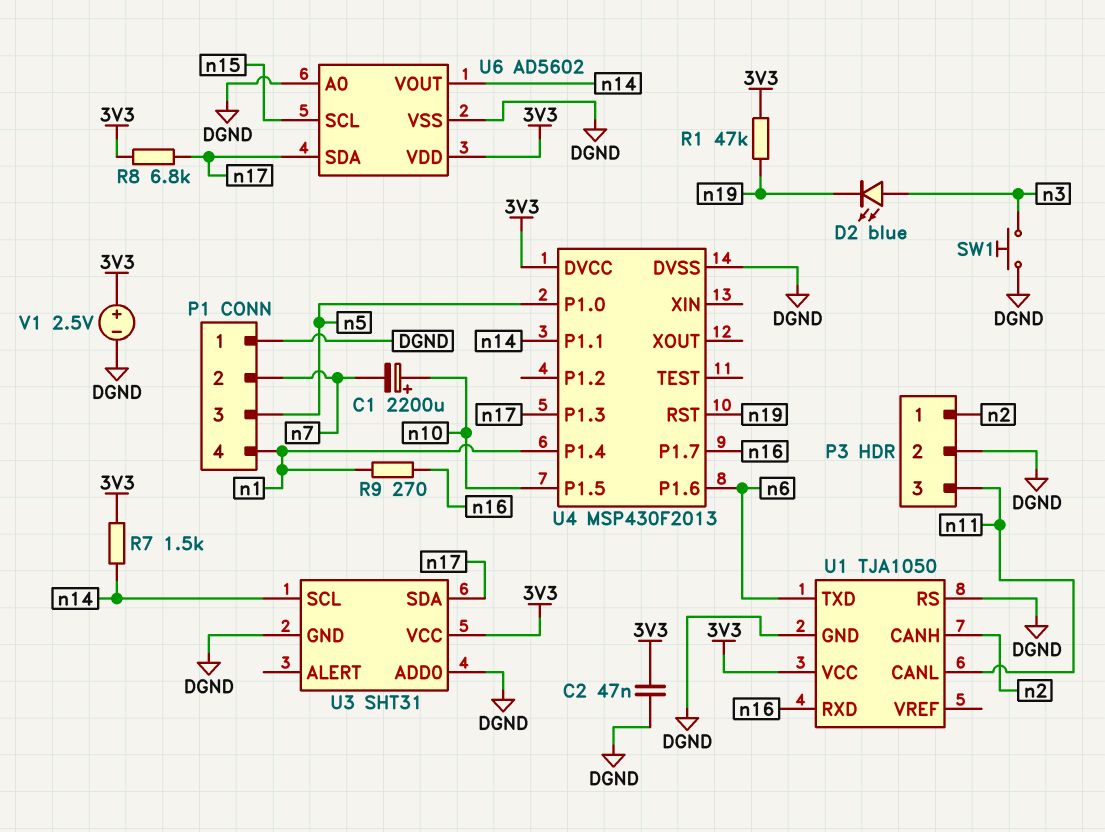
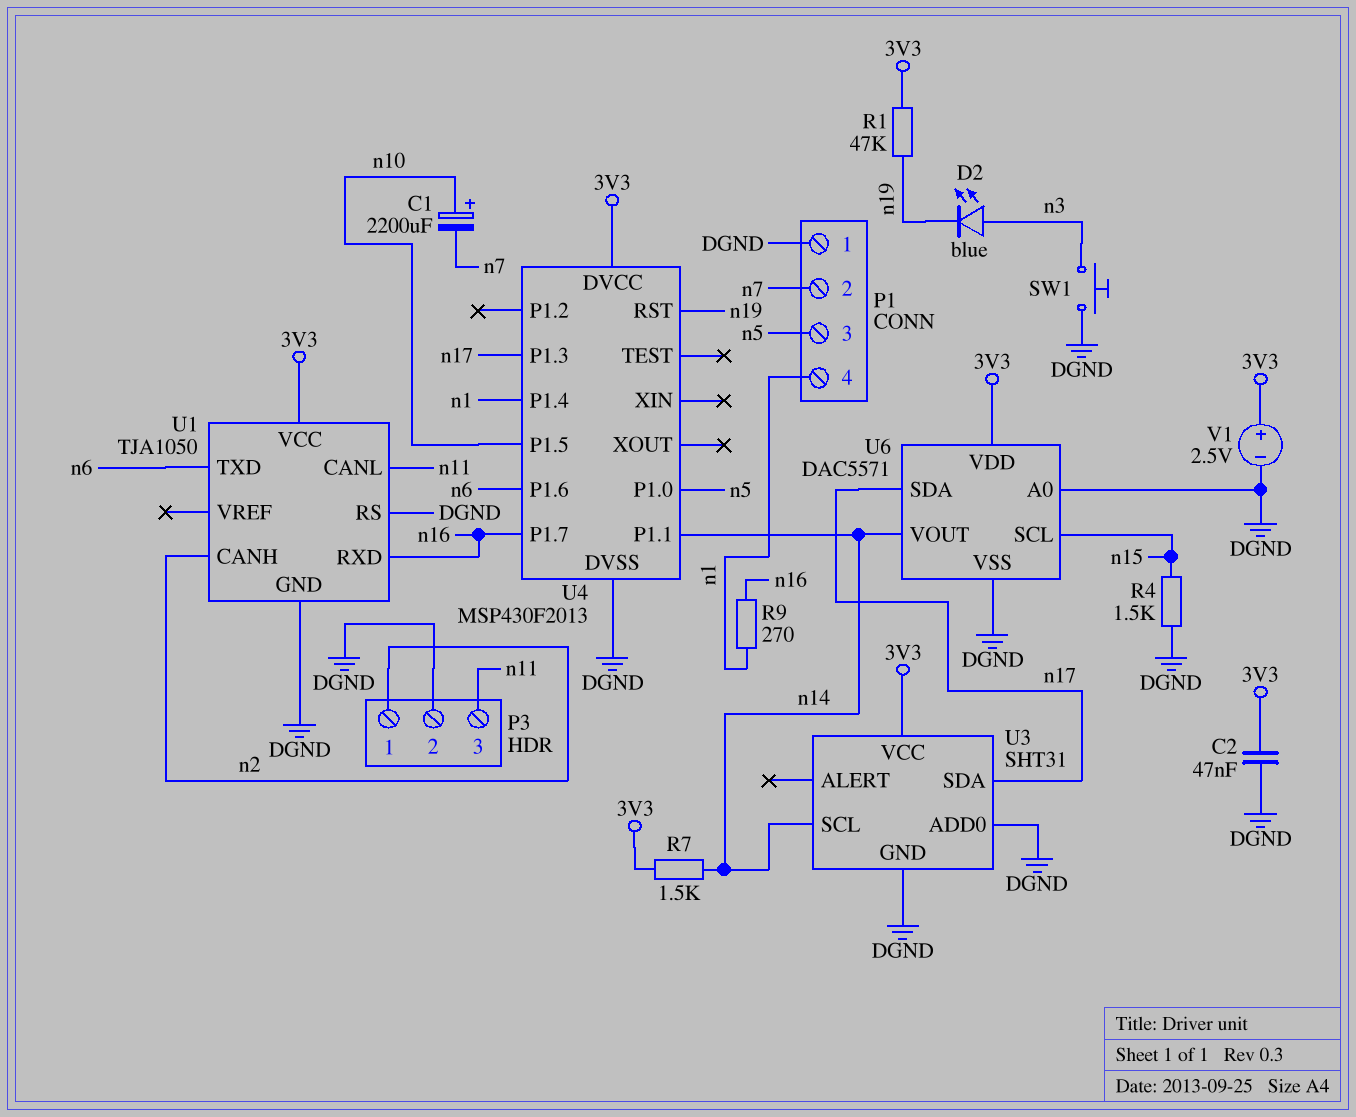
R4: none -> 1.5k (DGND, n15)
R8: 6.8k (3V3, n17) -> none
U6: AD5602 -> DAC5571

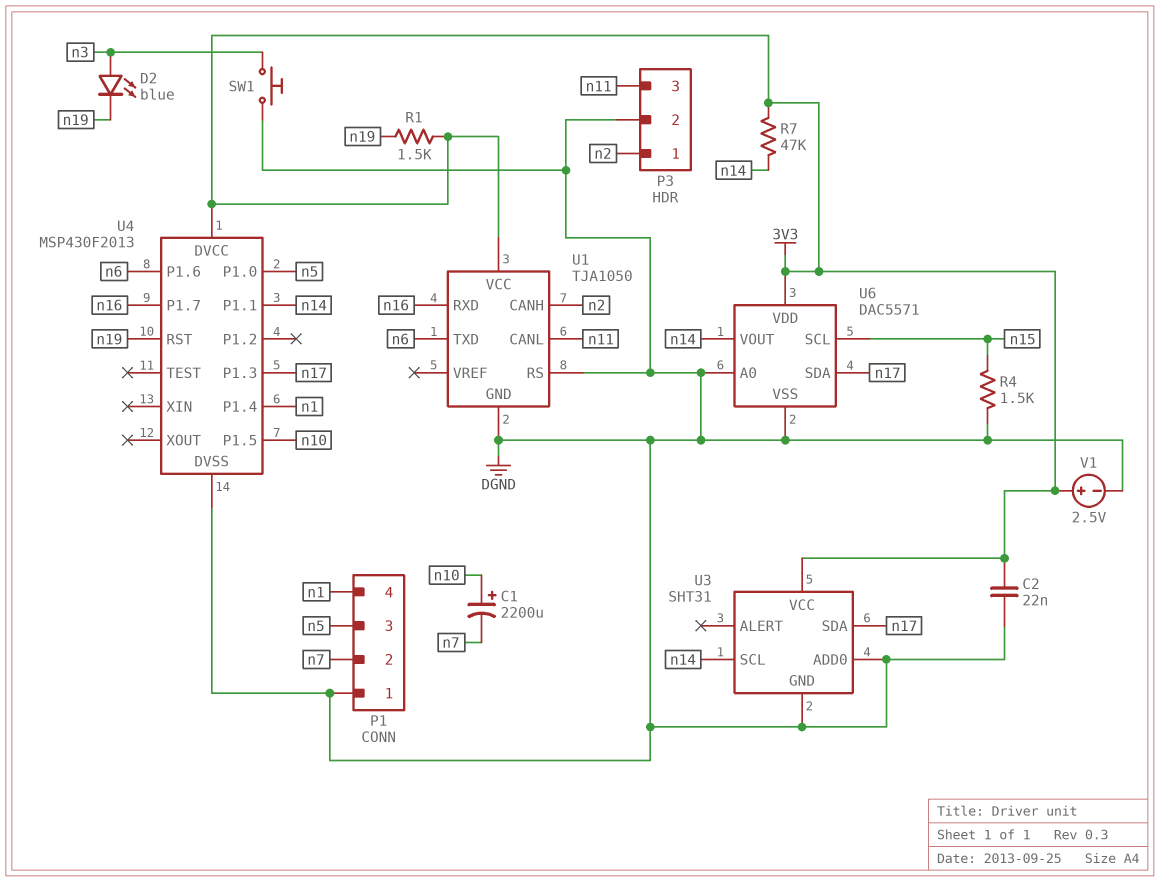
C2: 47nF (3V3, DGND) -> 22nF (3V3, DGND)
R1: 47k (3V3, n19) -> 1.5k (3V3, n19)
R7: 1.5k (3V3, n14) -> 47k (3V3, n14)
R9: 270 (n1, n16) -> none

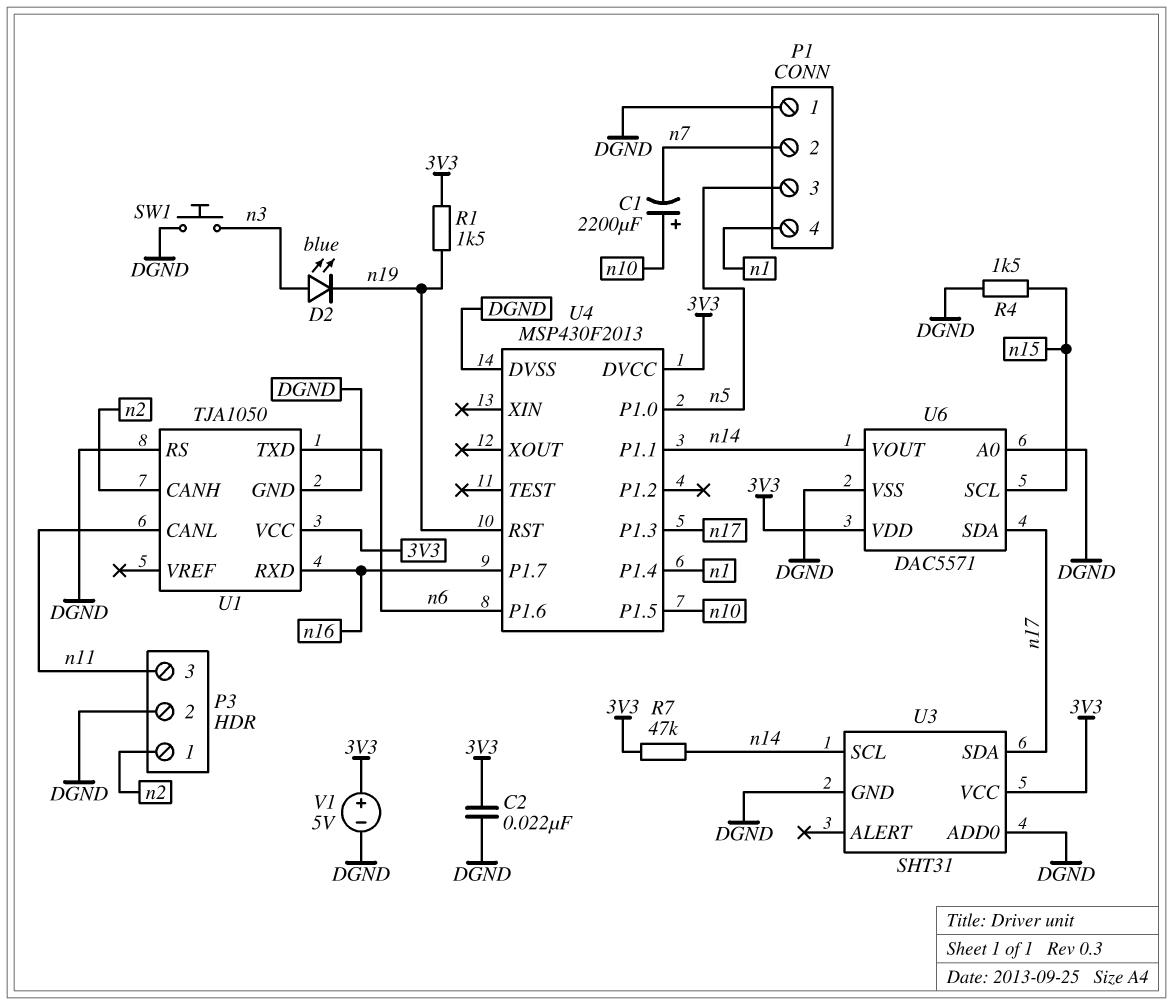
V1: 2.5V (plus 3V3, minus DGND) -> 5V (plus 3V3, minus DGND)

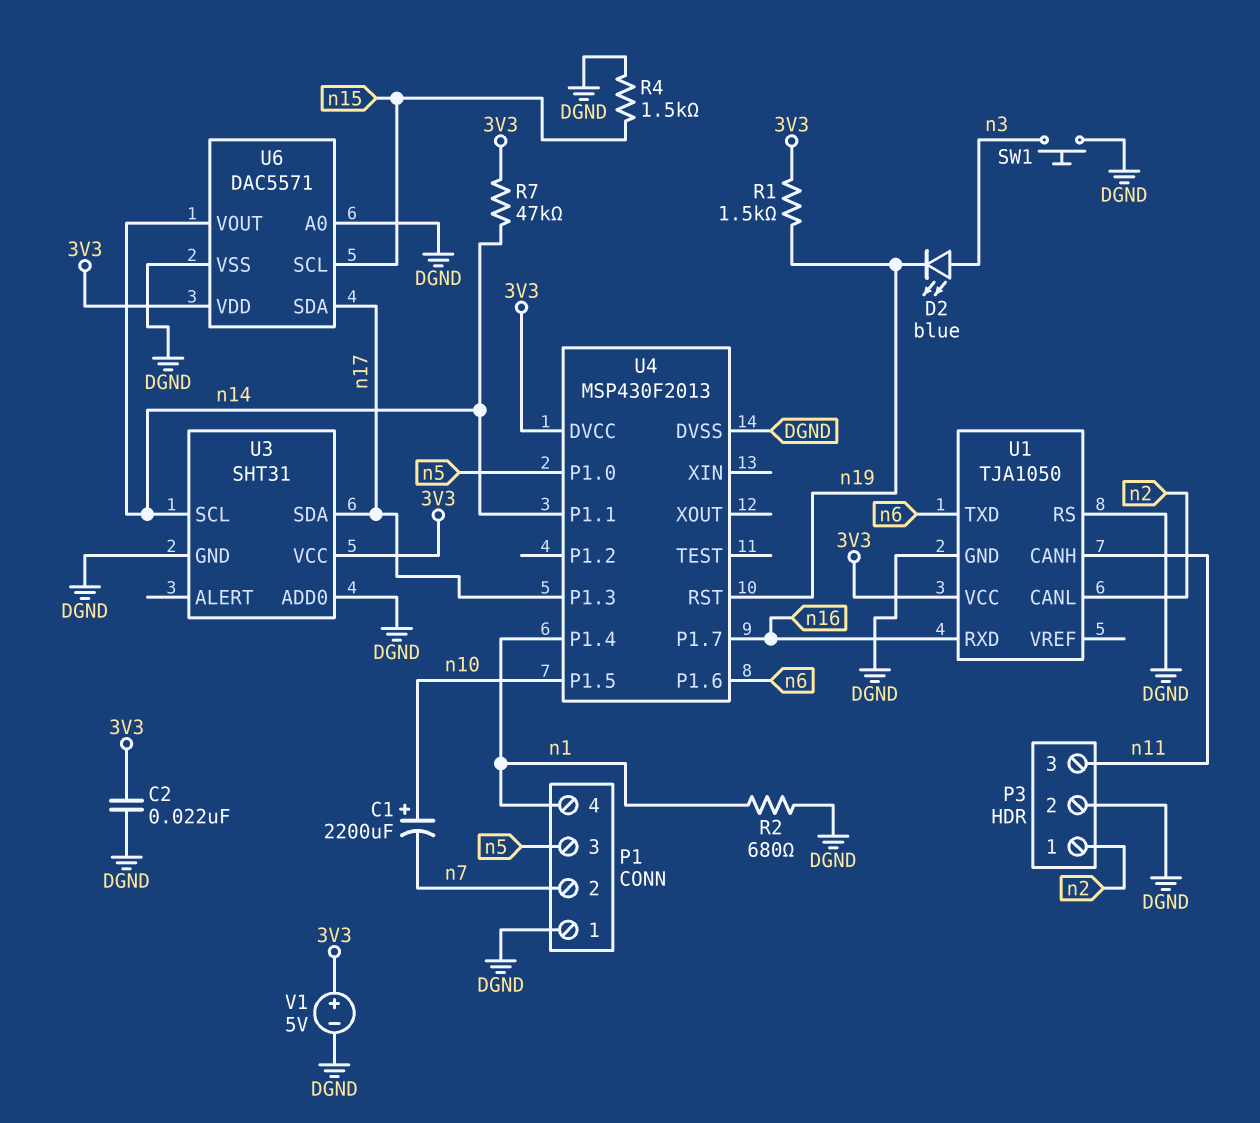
R2: none -> 680 (DGND, n1)
U1 pin CANH: n2 -> n11
U1 pin CANL: n11 -> n2

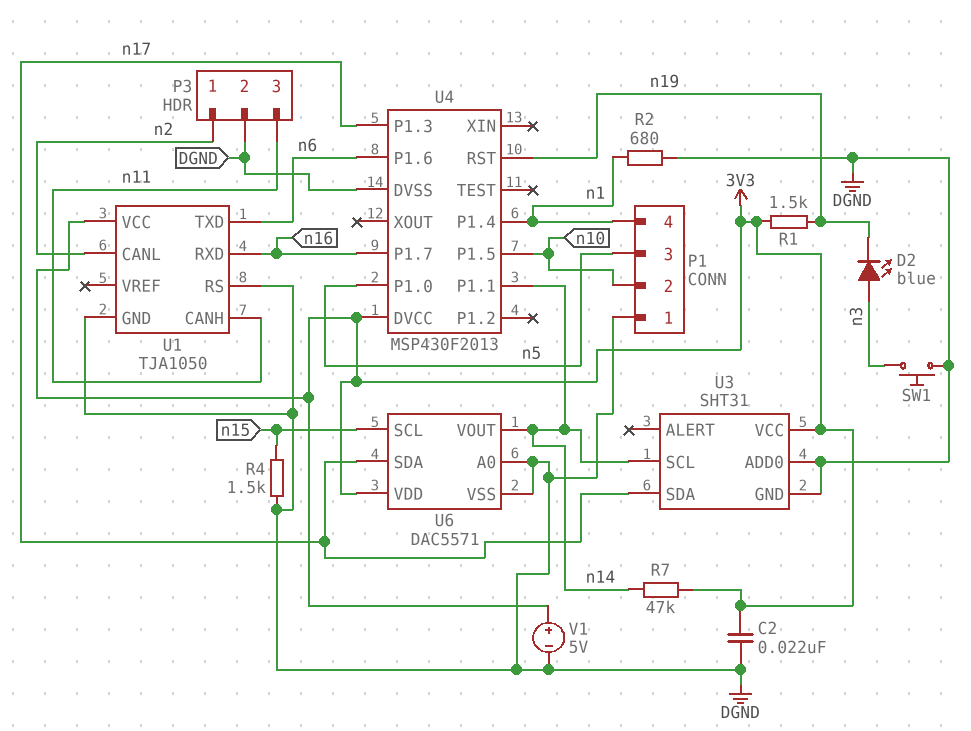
C1: 2200uF (plus n10, minus n7) -> none
P1 pin 2: n7 -> n10

